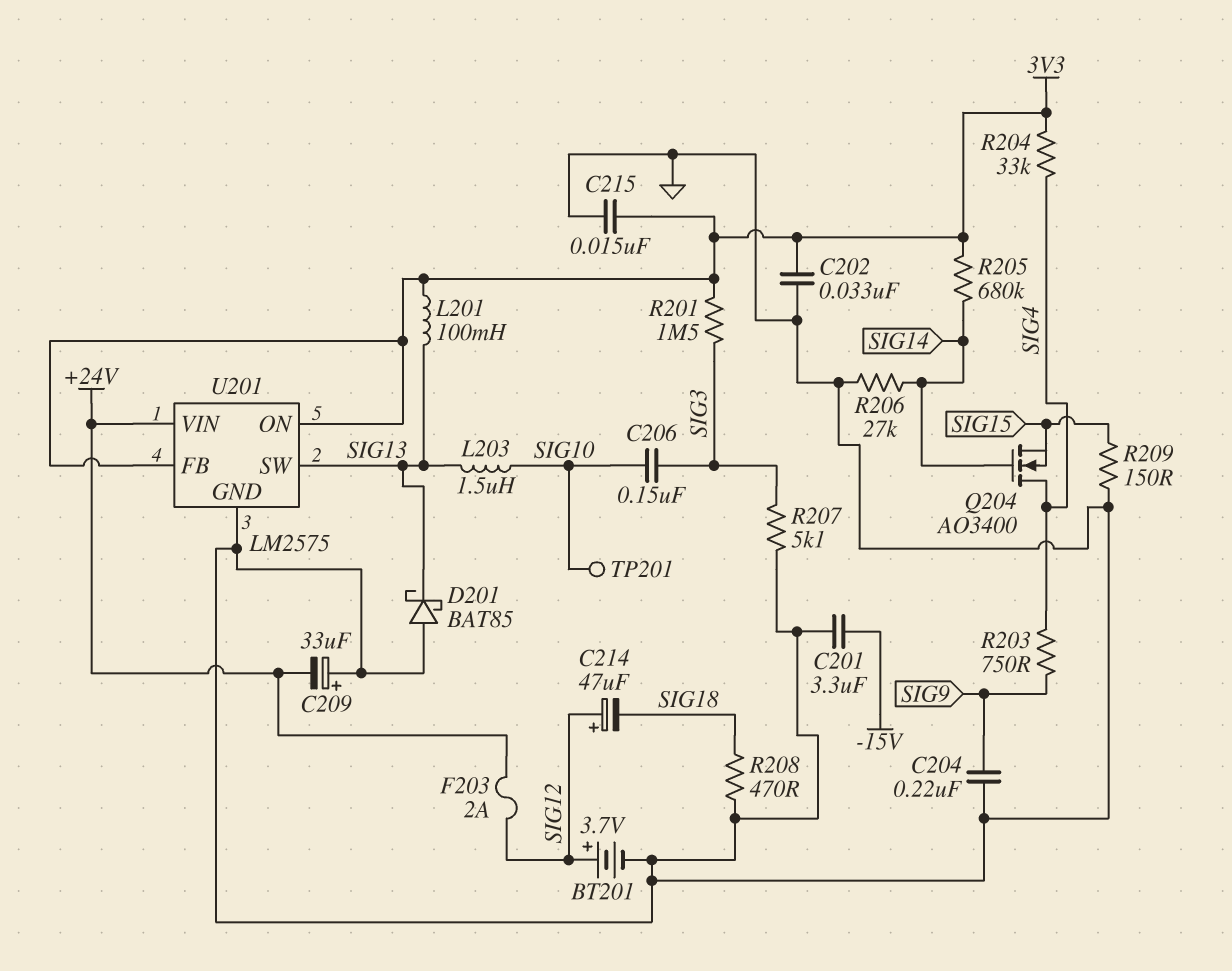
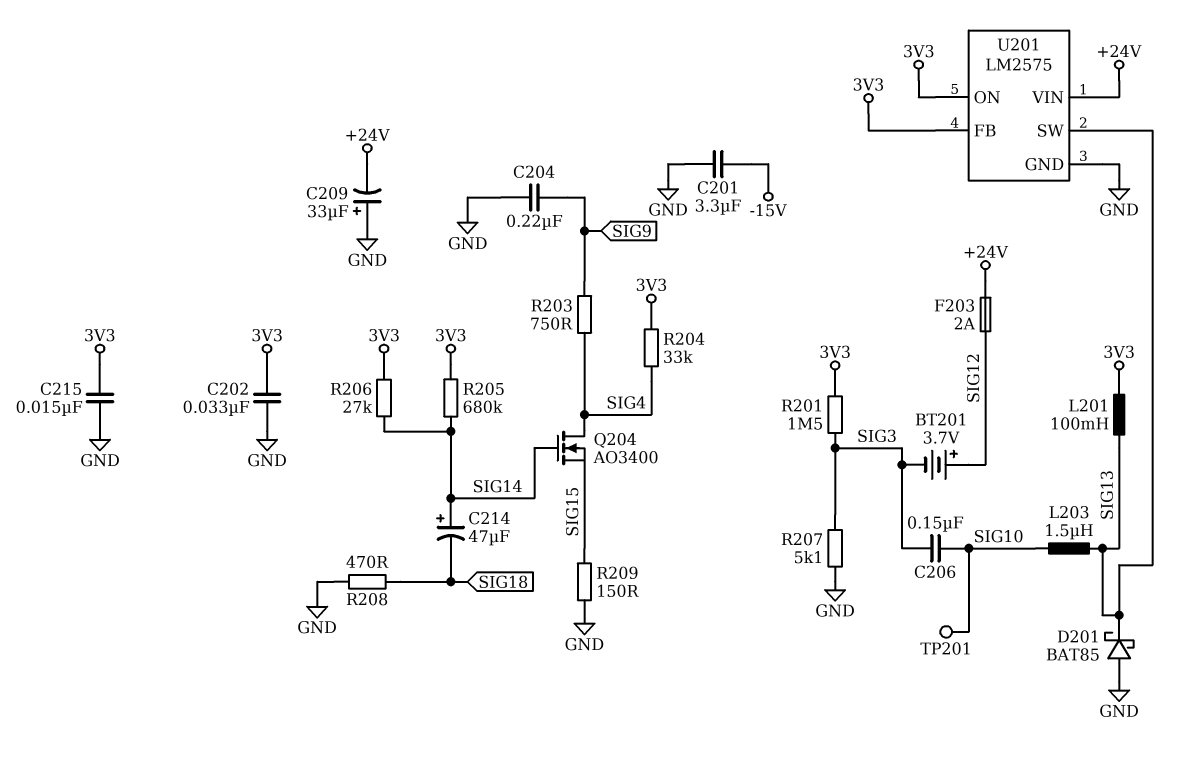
BT201: 3.7V (plus SIG12, minus GND) -> 3.7V (plus SIG12, minus SIG3)
C214: 47uF (plus SIG12, minus SIG18) -> 47uF (plus SIG14, minus SIG18)
R206: 27k (GND, SIG14) -> 27k (3V3, SIG14)

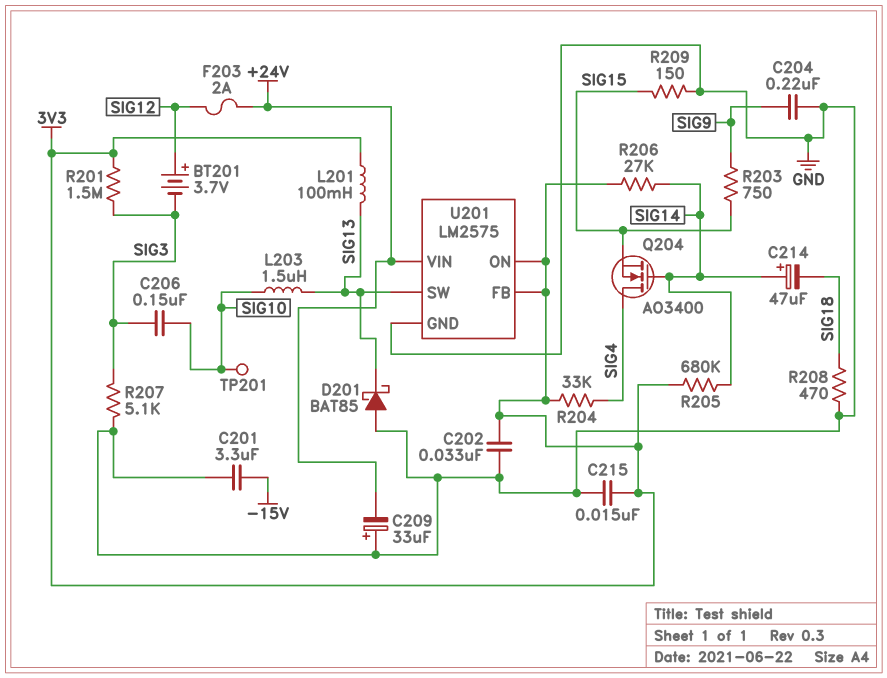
R203: 750 (SIG4, SIG9) -> 750 (SIG9, SIG15)

